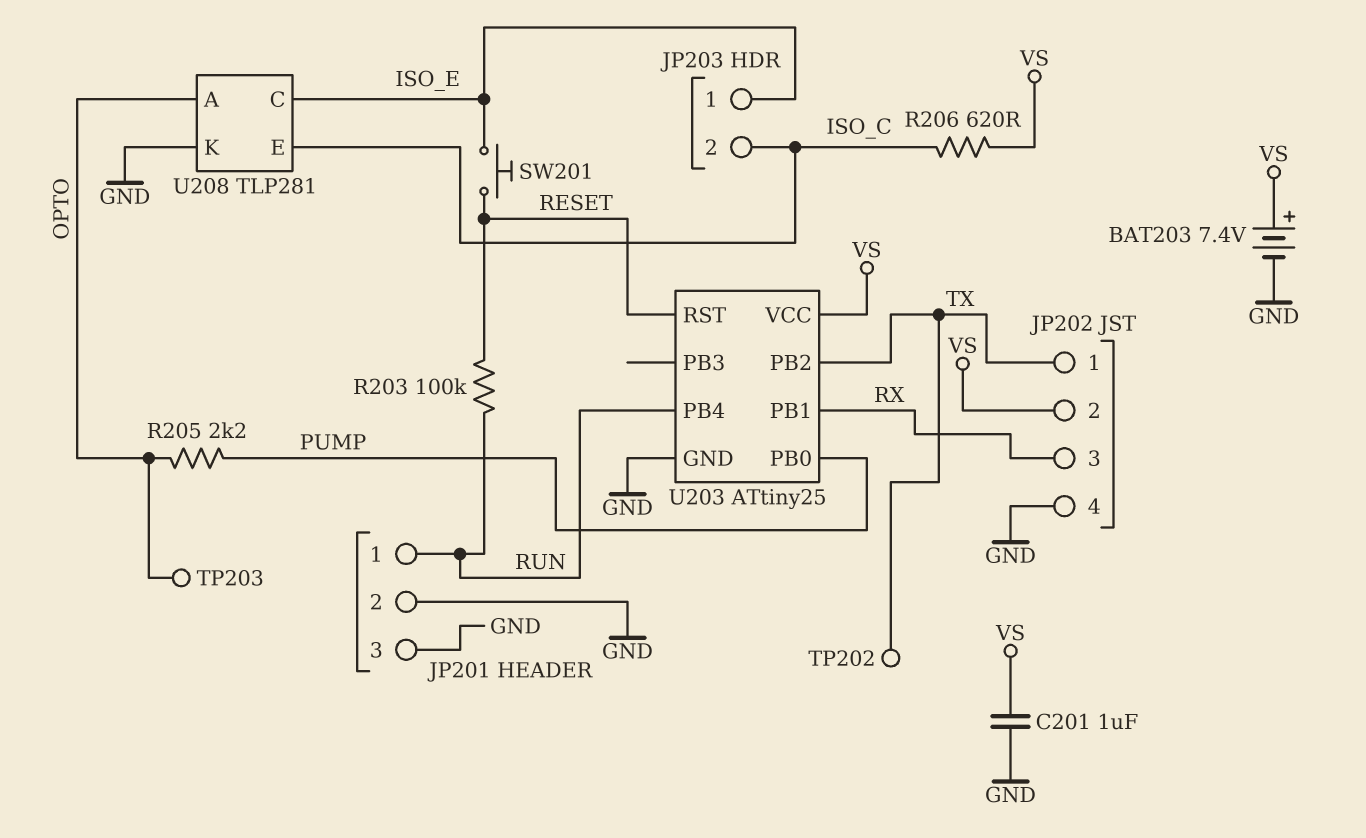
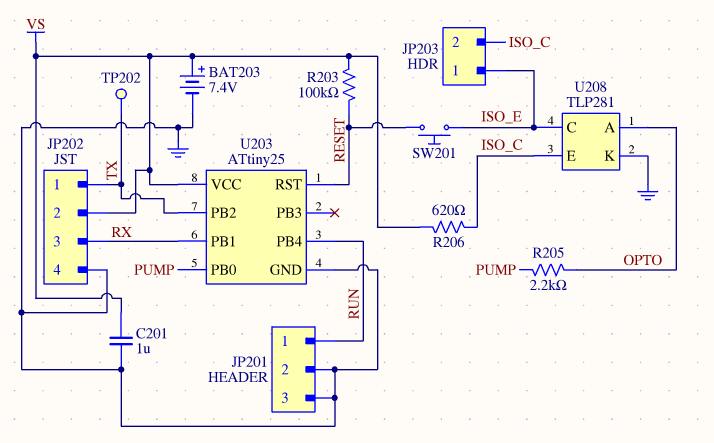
R203: 100k (RESET, RUN) -> 100k (RESET, VS)
TP203: test point (OPTO) -> none

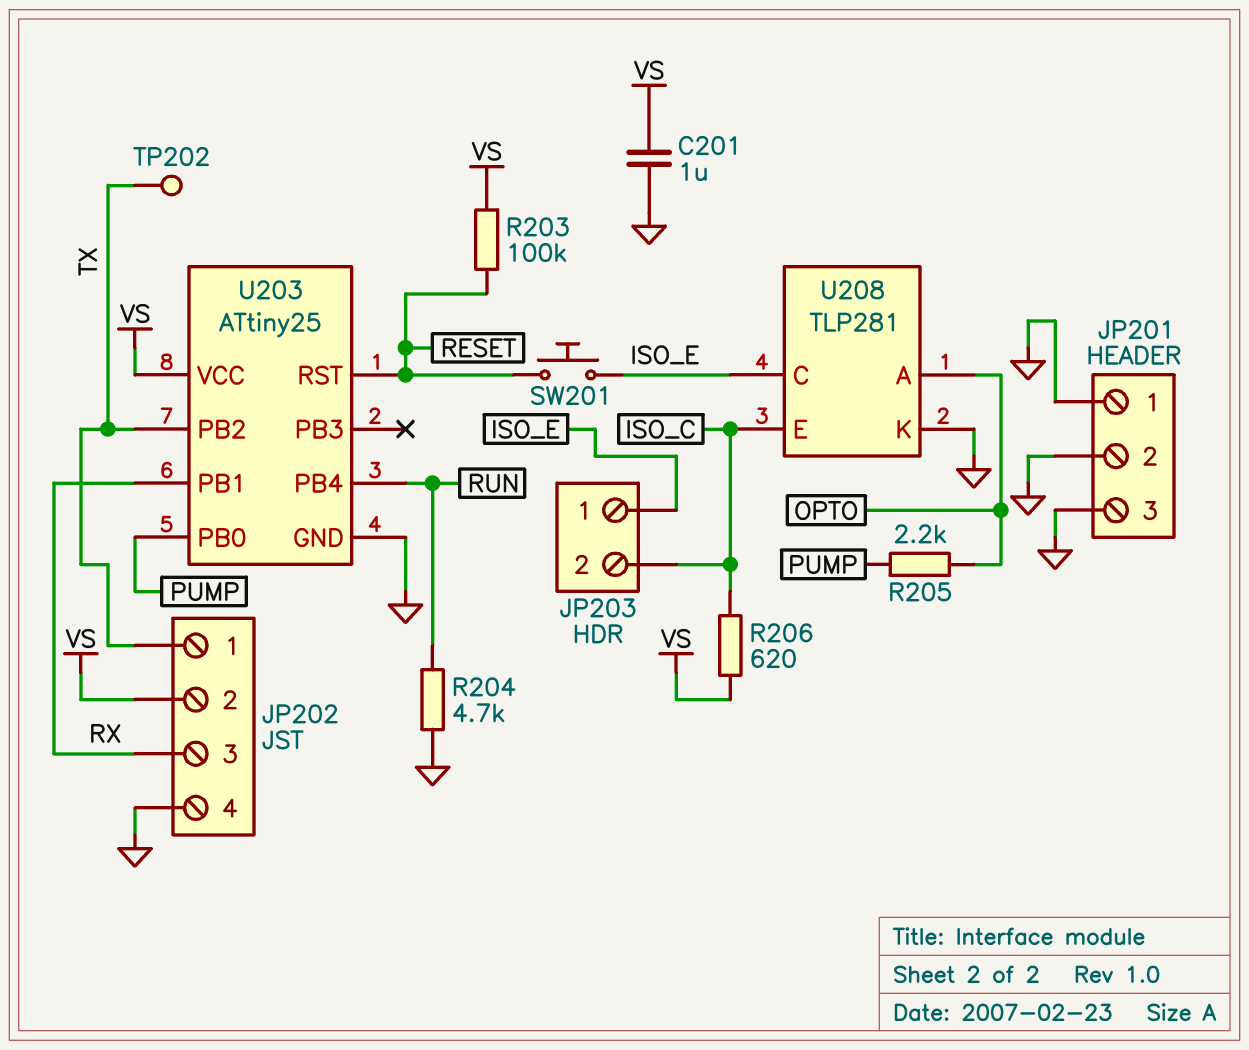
BAT203: 7.4V (plus VS, minus GND) -> none
JP201 pin 1: RUN -> GND
R204: none -> 4.7k (GND, RUN)

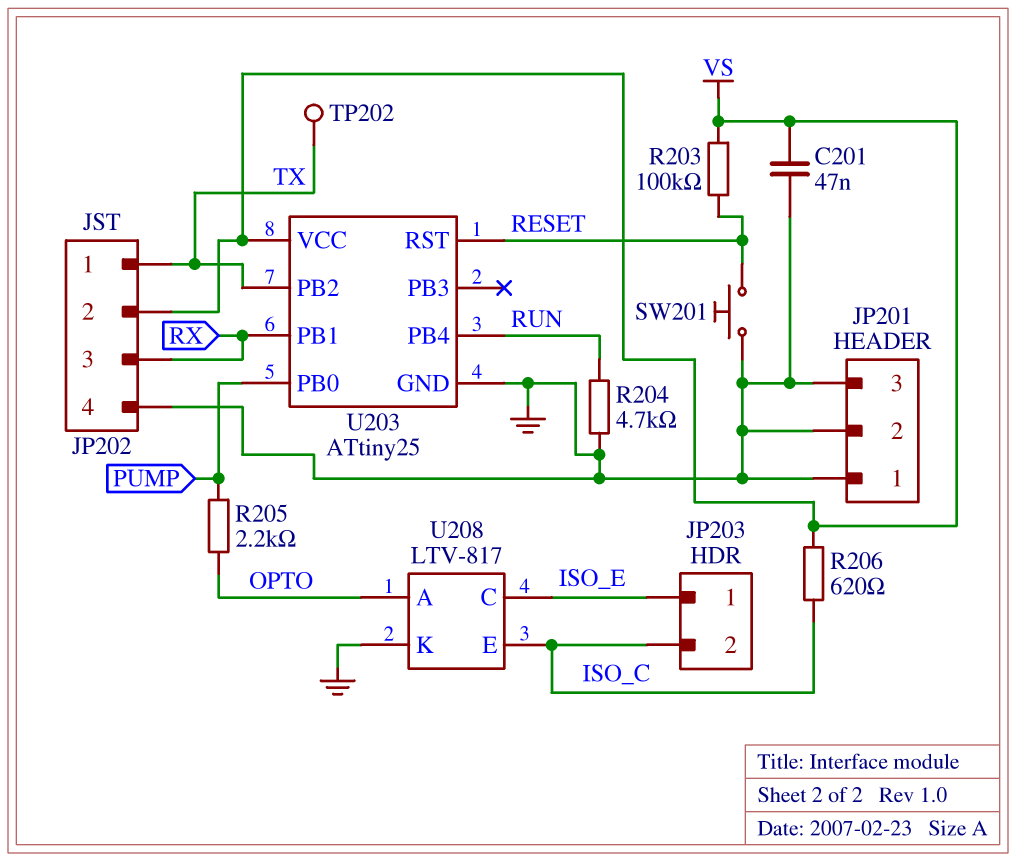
C201: 1uF (GND, VS) -> 47nF (GND, VS)
SW201: button (ISO_E, RESET) -> button (GND, RESET)
U208: TLP281 -> LTV-817

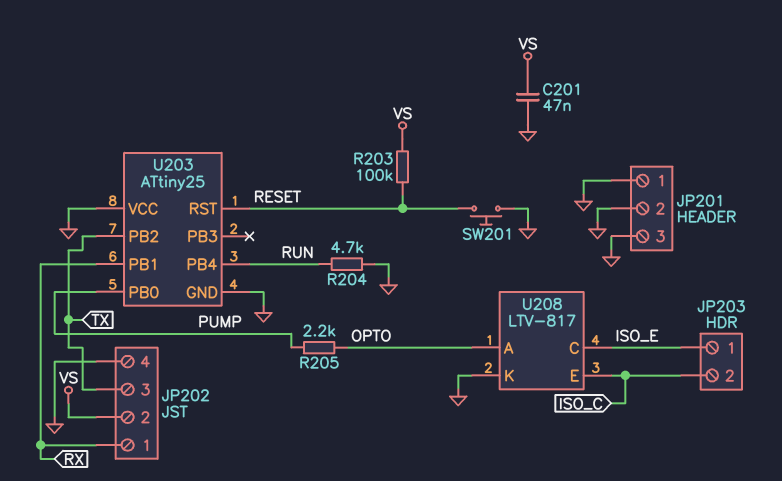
JP202 pin 1: TX -> RX
JP202 pin 3: RX -> TX
R206: 620 (ISO_C, VS) -> none
TP202: test point (TX) -> none
U203 pin VCC: VS -> GND

